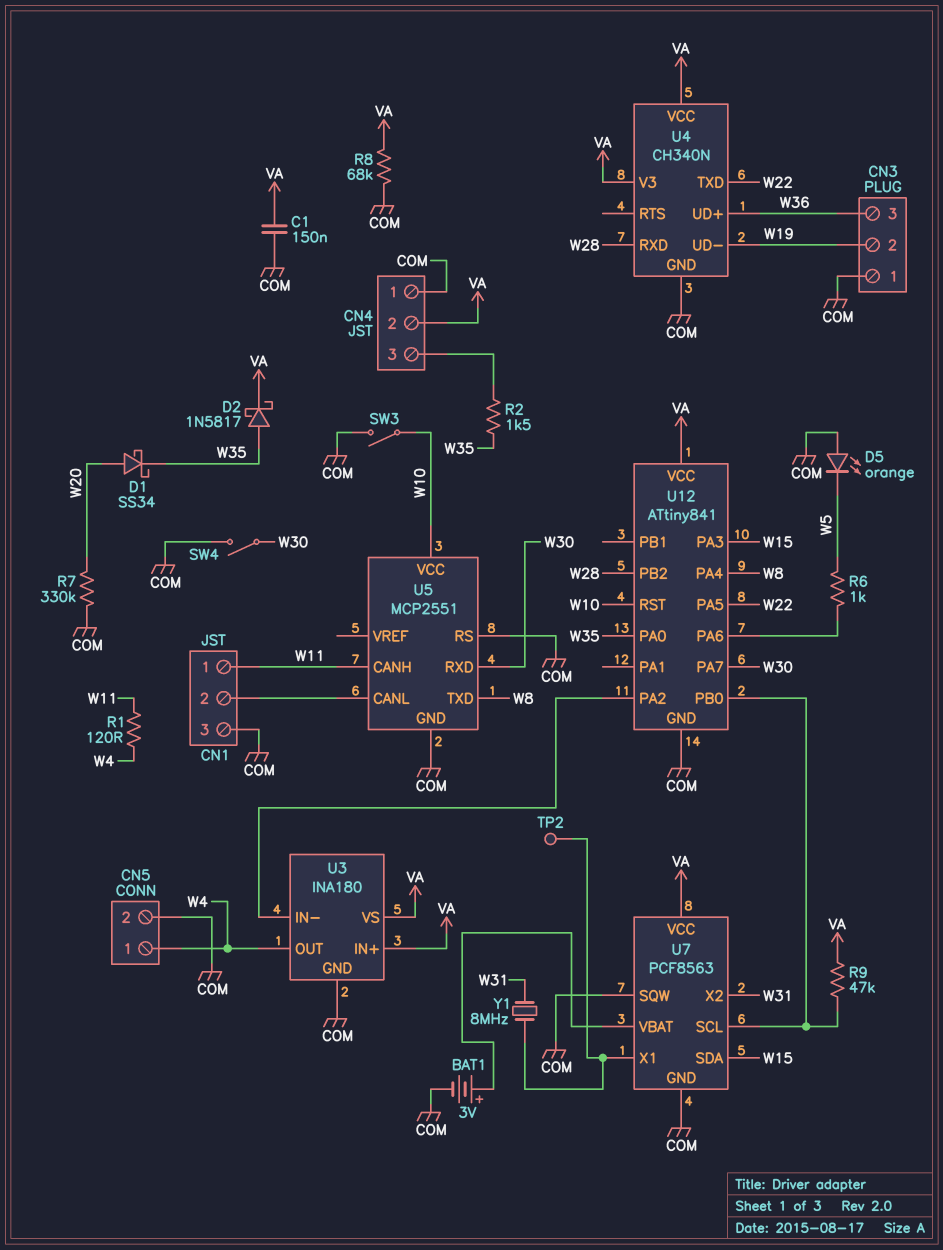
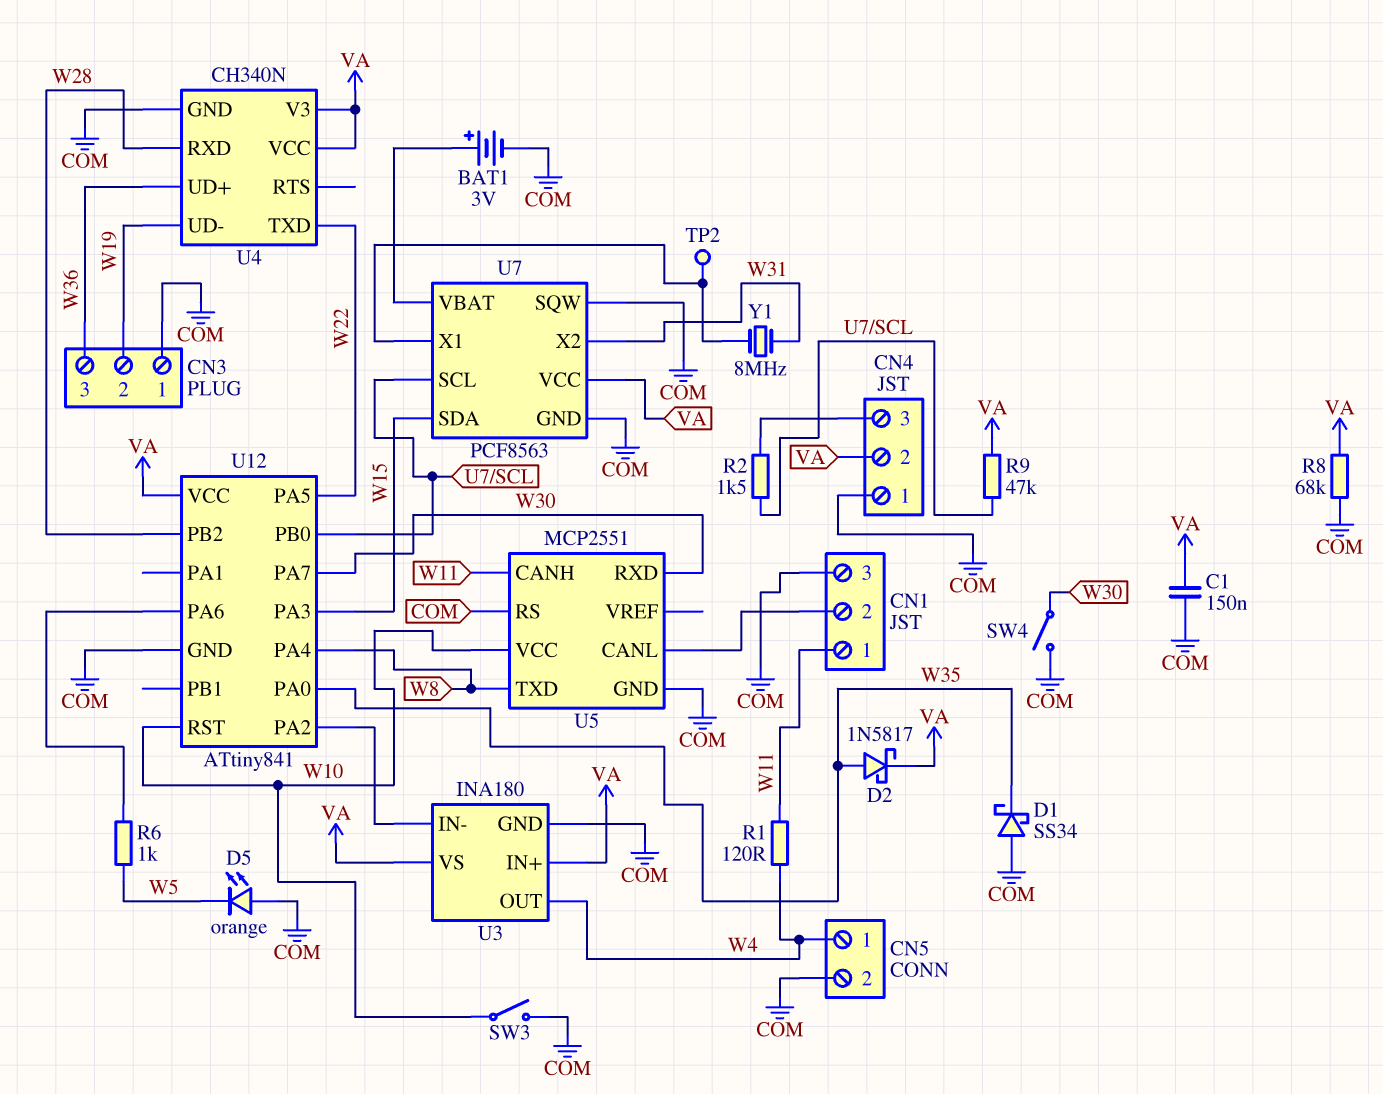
D1: schottky SS34 (A W20, K W35) -> schottky SS34 (A COM, K W35)
R2: 1.5k (CN4/3, W35) -> 1.5k (CN4/3, U7/SCL)
R7: 330k (COM, W20) -> none

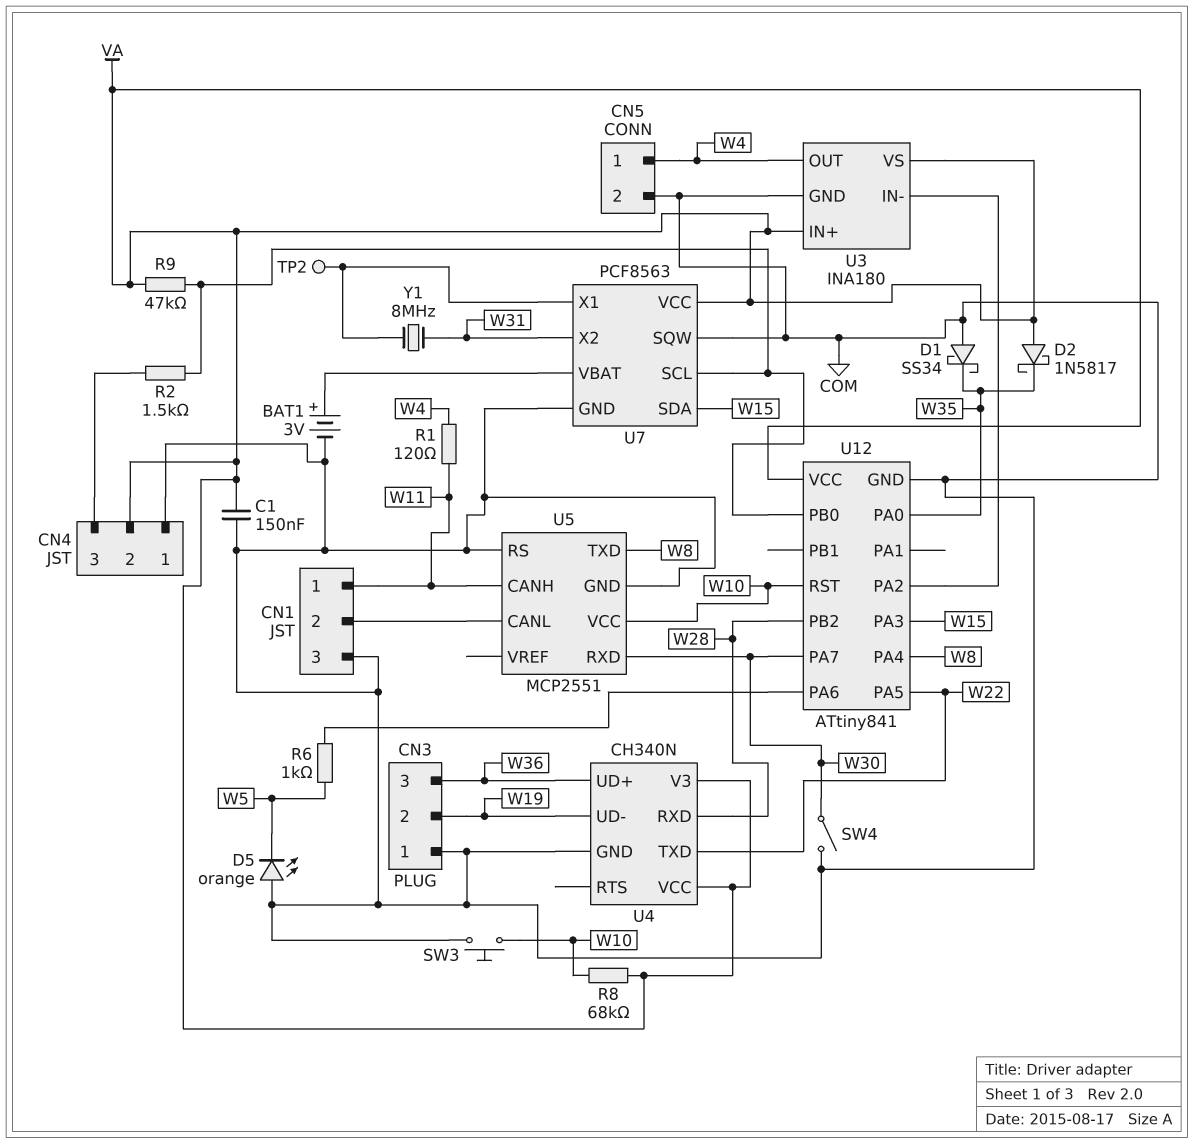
D2: schottky 1N5817 (A W35, K VA) -> schottky 1N5817 (A VA, K W35)
R8: 68k (COM, VA) -> 68k (VA, W10)
SW3: switch (COM, W10) -> button (COM, W10)

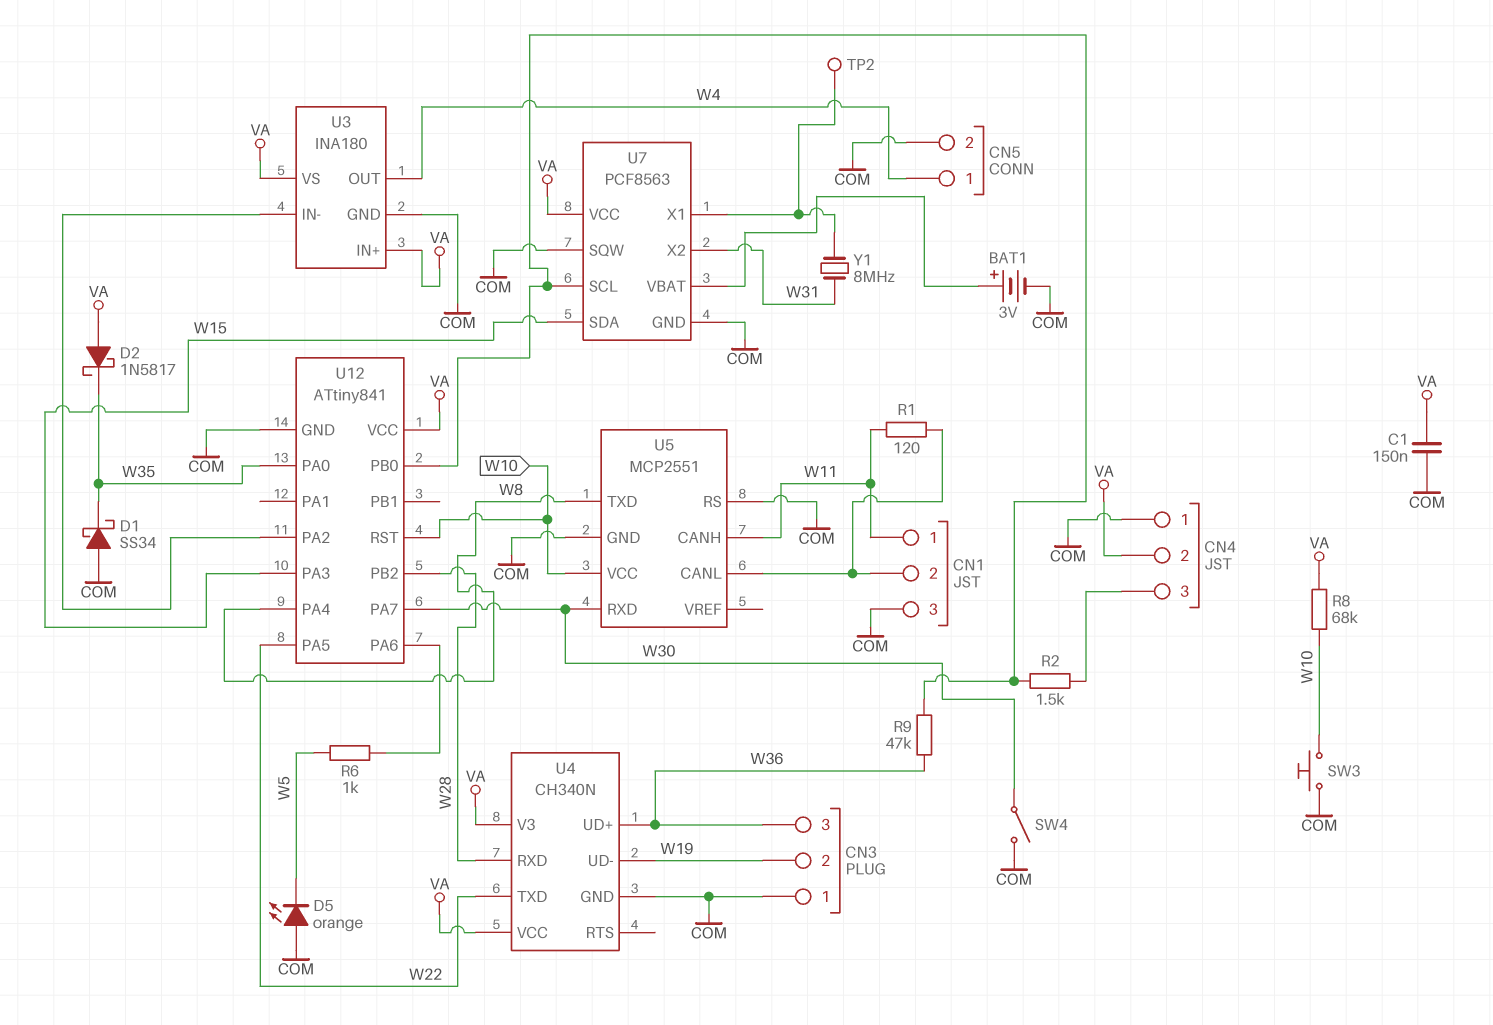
R1: 120 (W4, W11) -> 120 (CN1/2, W11)
R9: 47k (U7/SCL, VA) -> 47k (U7/SCL, W36)

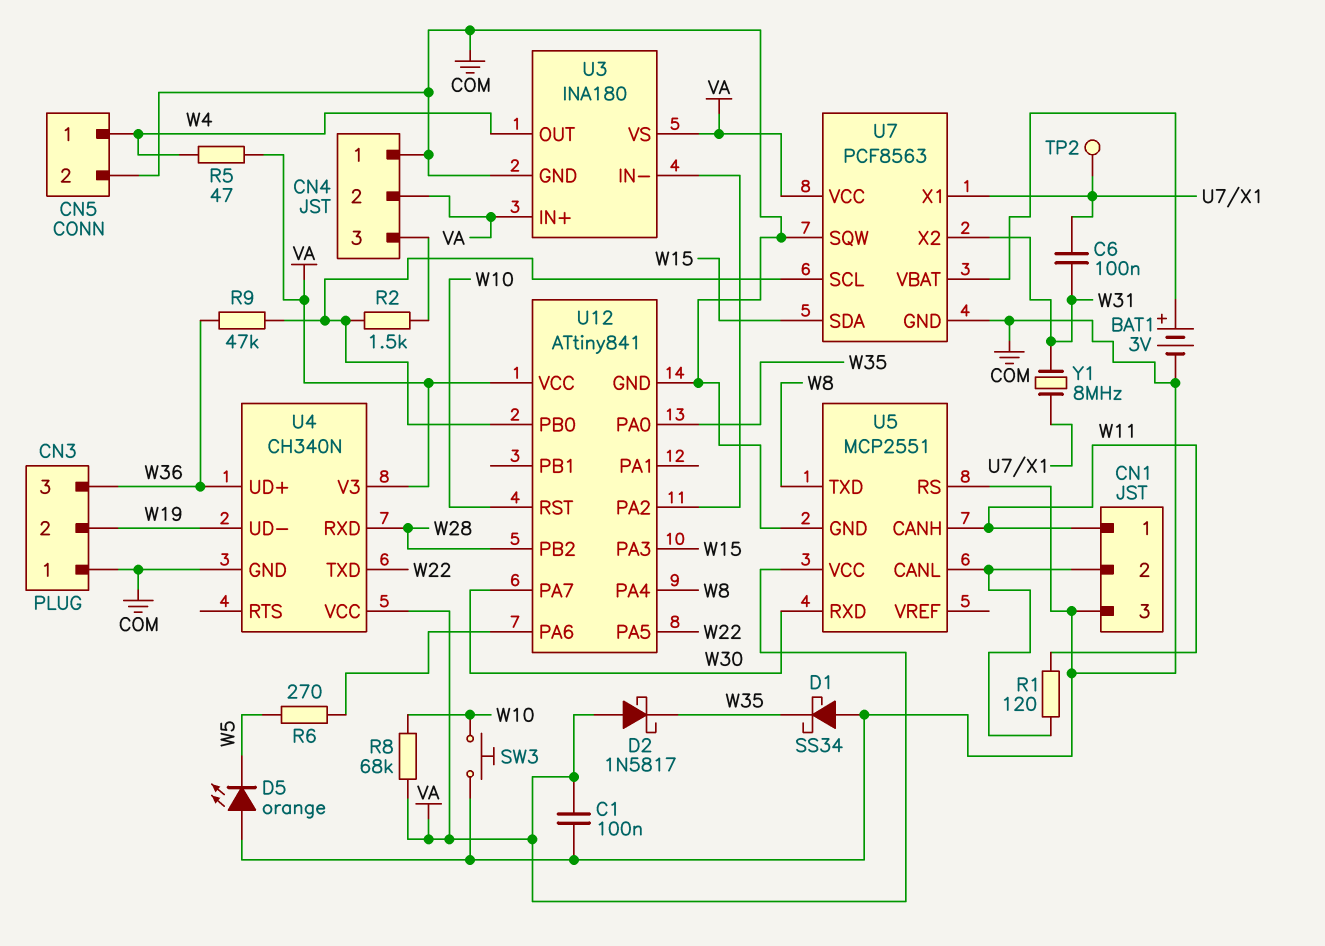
C1: 150nF (COM, VA) -> 100nF (COM, VA)
C6: none -> 100nF (U7/X1, W31)
R5: none -> 47 (VA, W4)
R6: 1k (U12/PA6, W5) -> 270 (U12/PA6, W5)
SW4: switch (COM, W30) -> none
U5 pin VCC: W10 -> VA

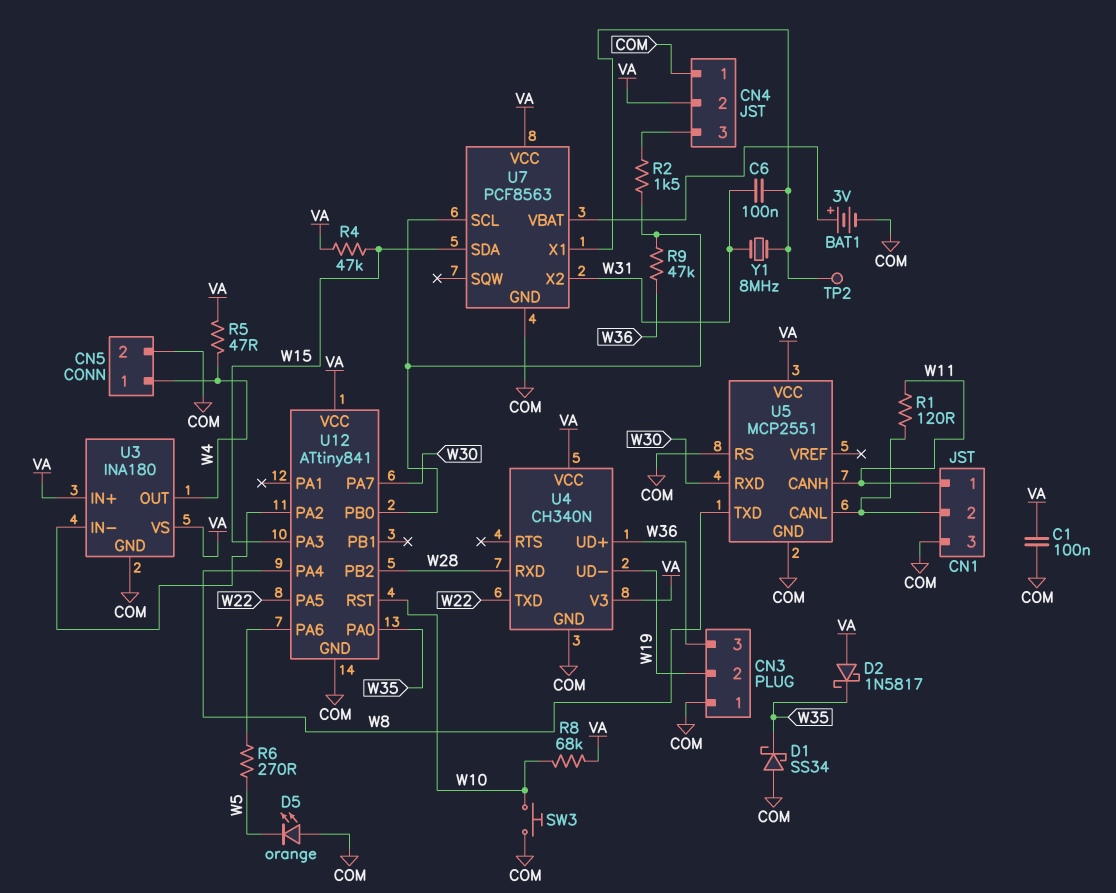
R4: none -> 47k (VA, W15)
U7 pin SQW: COM -> none

